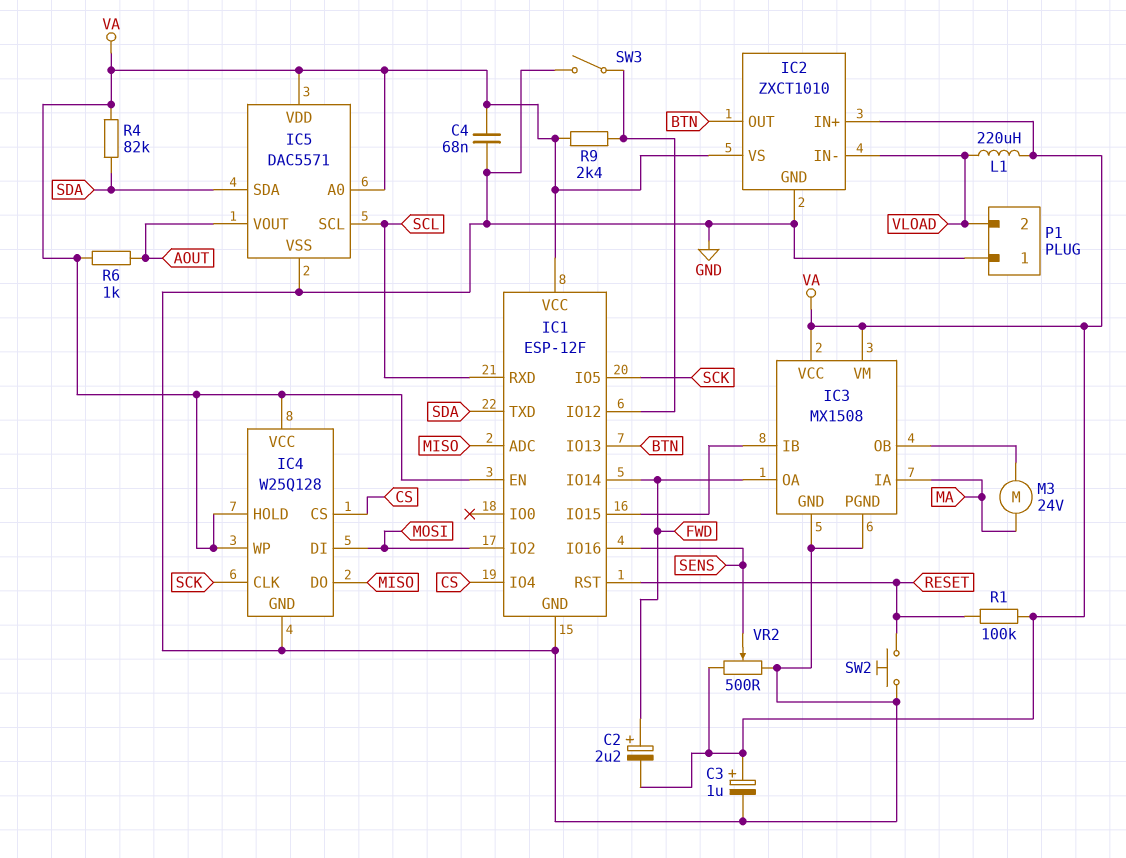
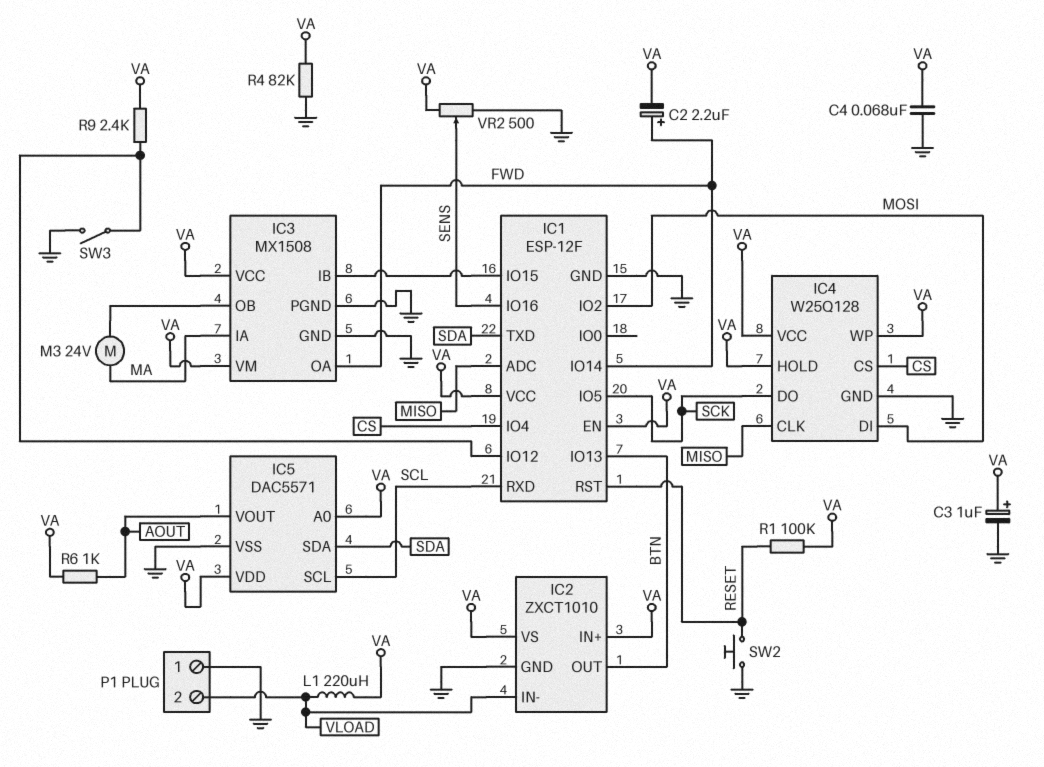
IC4 pin CLK: SCK -> MISO
IC4 pin DO: MISO -> SCK
R4: 82k (SDA, VA) -> 82k (GND, VA)

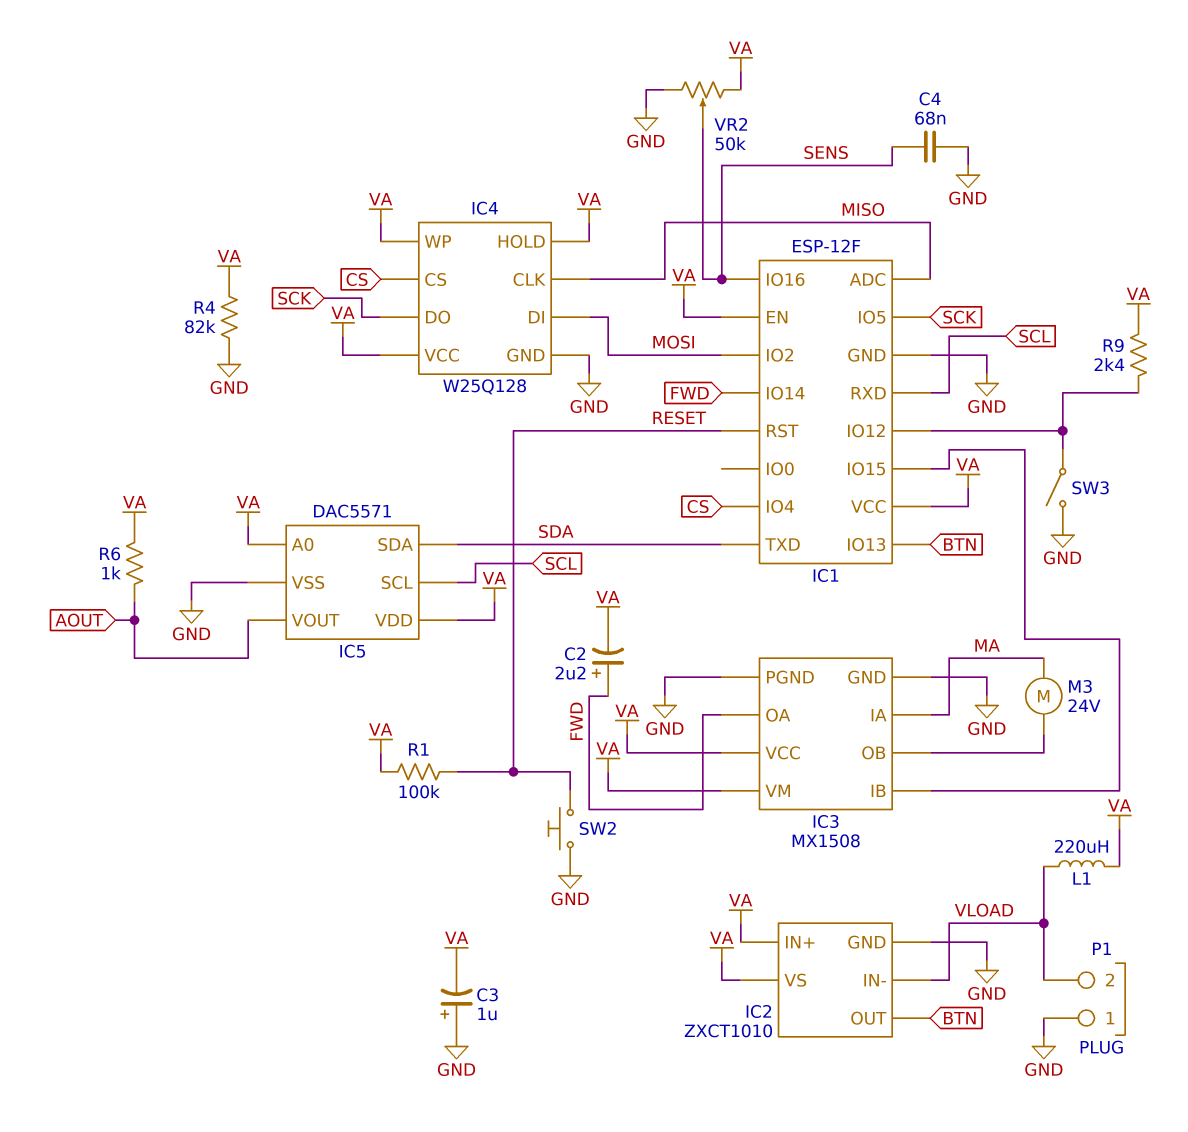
C3: 1uF (plus VA, minus GND) -> 1uF (plus GND, minus VA)
C4: 68nF (GND, VA) -> 68nF (GND, SENS)
VR2: 500 (GND, VA, wiper SENS) -> 50k (GND, VA, wiper SENS)

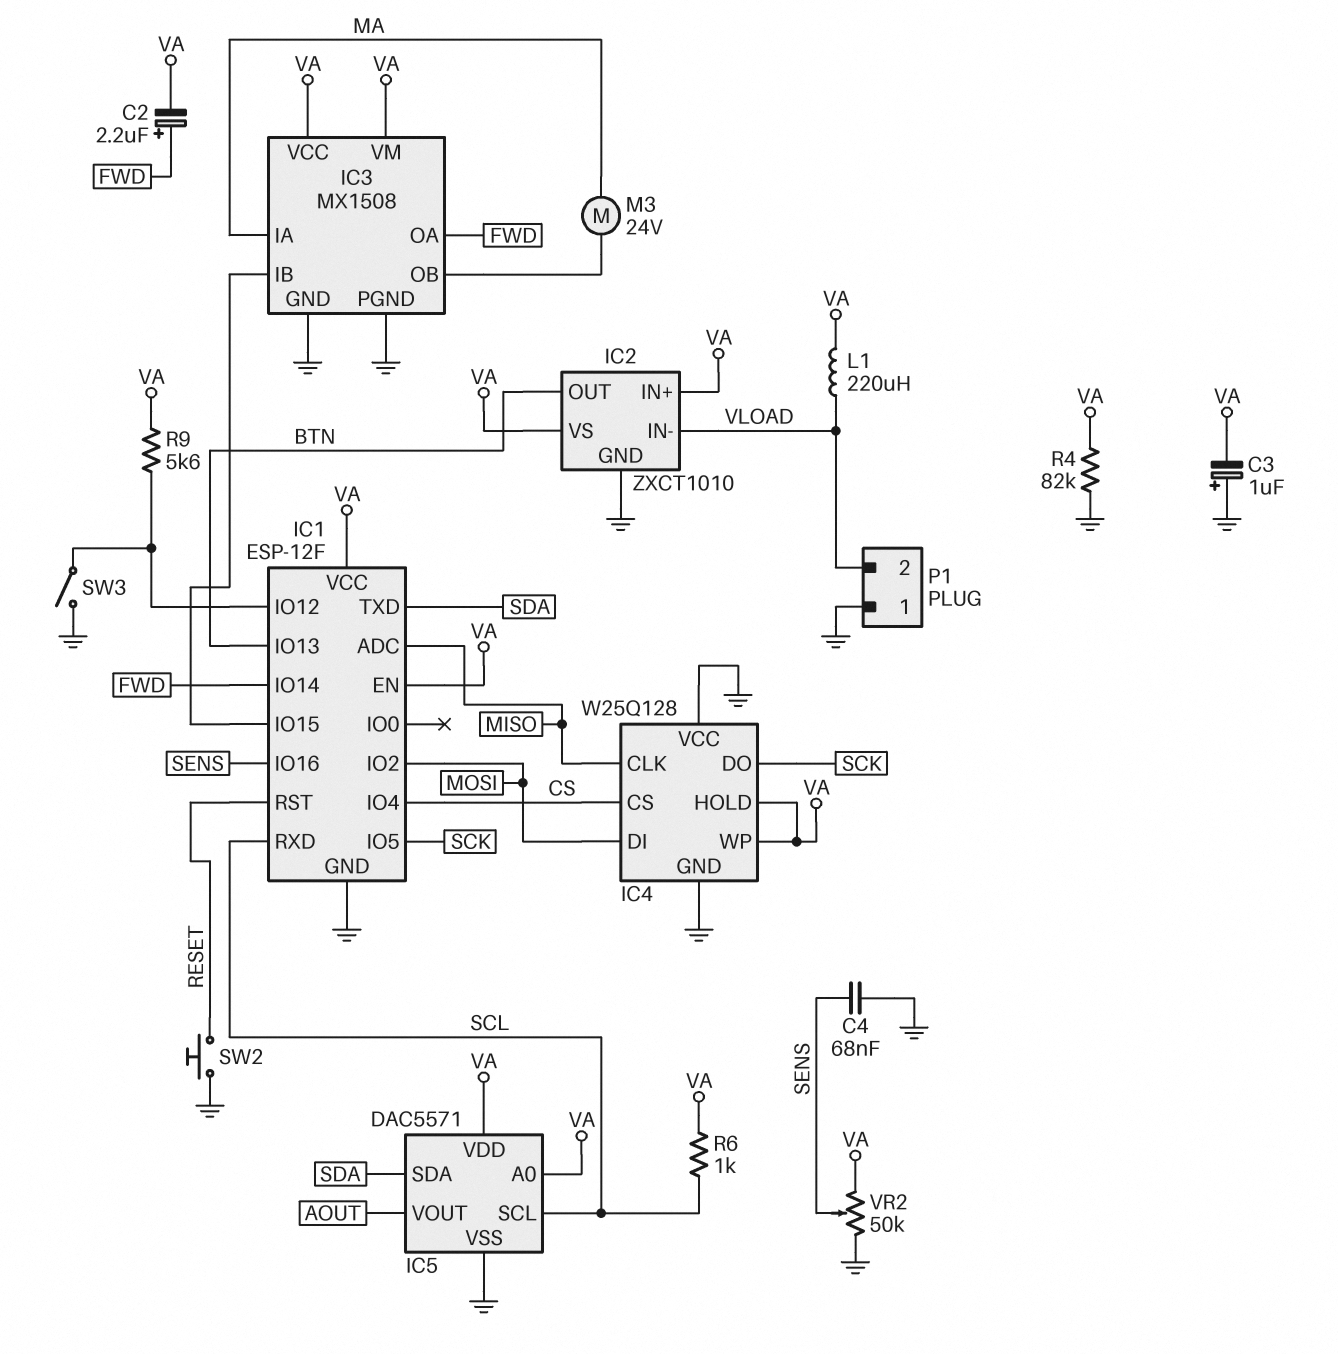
IC4 pin VCC: VA -> GND
R1: 100k (RESET, VA) -> none
R6: 1k (AOUT, VA) -> 1k (SCL, VA)
R9: 2.4k (IC1/IO12, VA) -> 5.6k (IC1/IO12, VA)

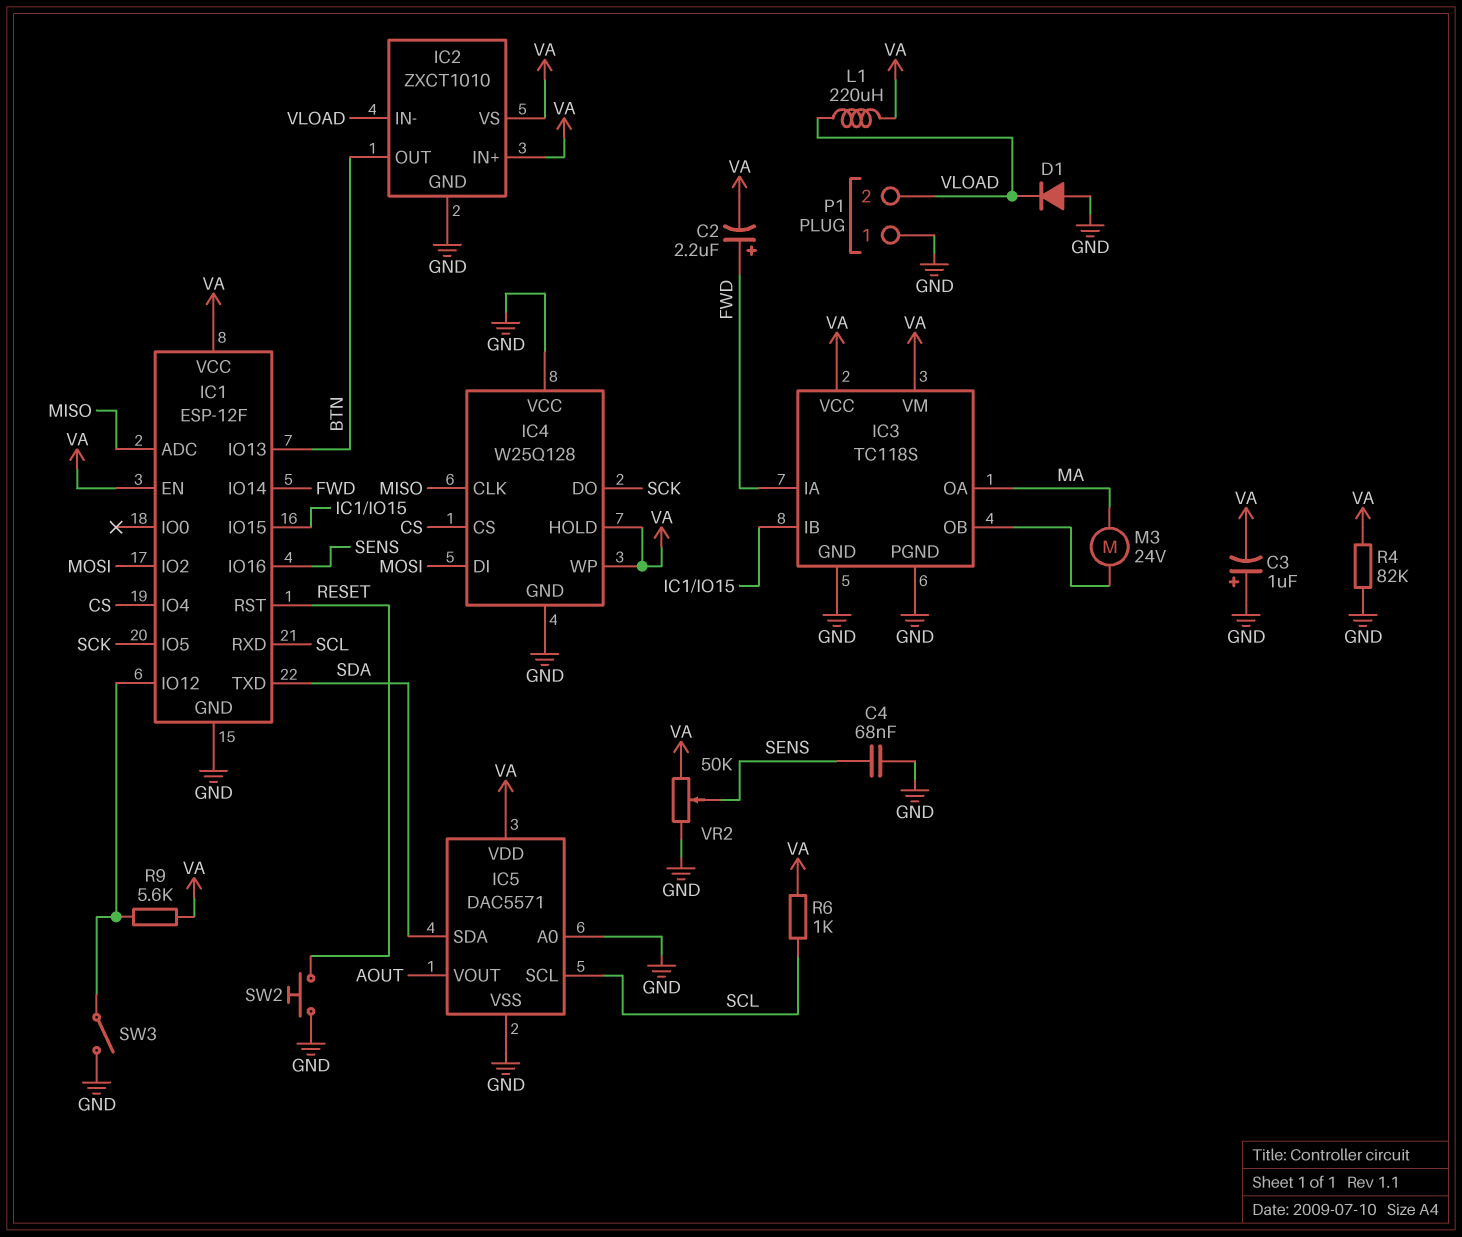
D1: none -> diode (A GND, K VLOAD)
IC3: MX1508 -> TC118S
IC3 pin IA: MA -> FWD
IC3 pin OA: FWD -> MA
IC5 pin A0: VA -> GND

